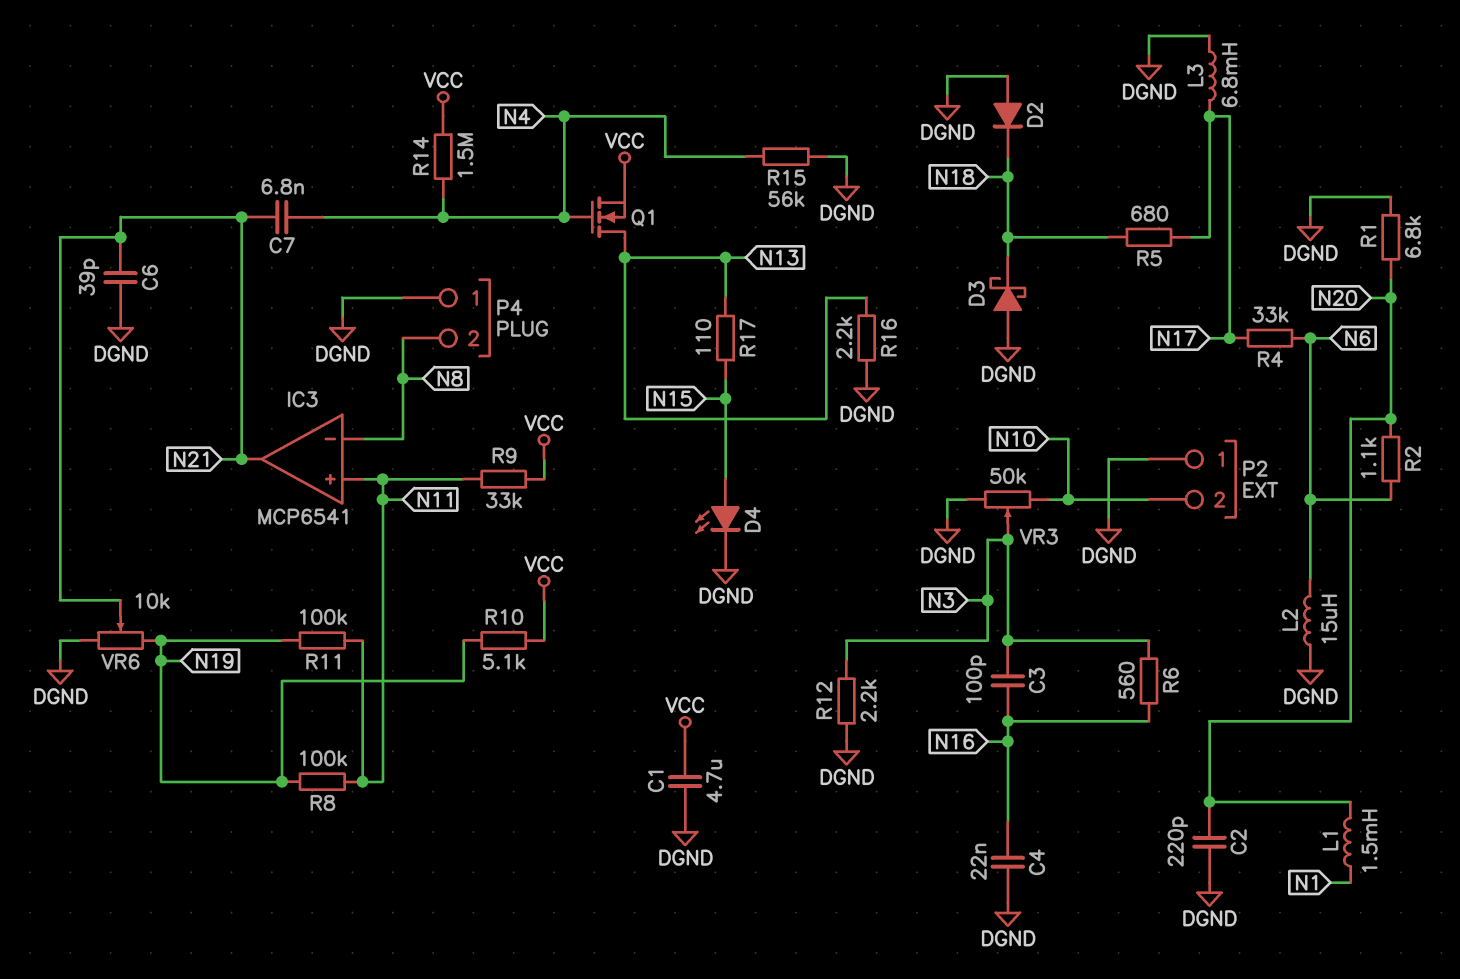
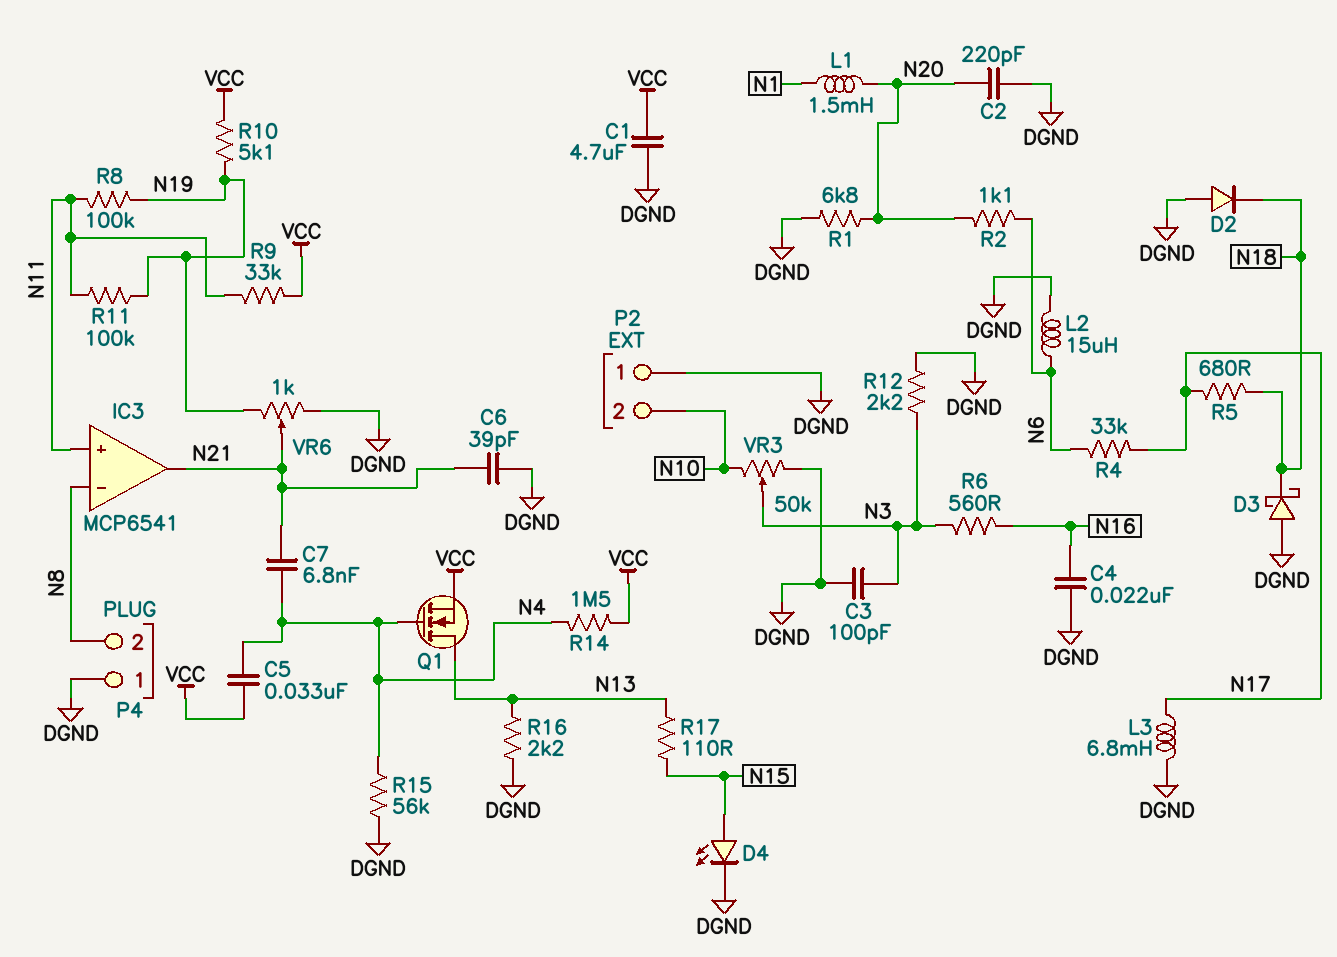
C3: 100pF (N3, N16) -> 100pF (DGND, N3)
C5: none -> 33nF (N4, VCC)
VR6: 10k (DGND, N19, wiper N21) -> 1k (DGND, N19, wiper N21)

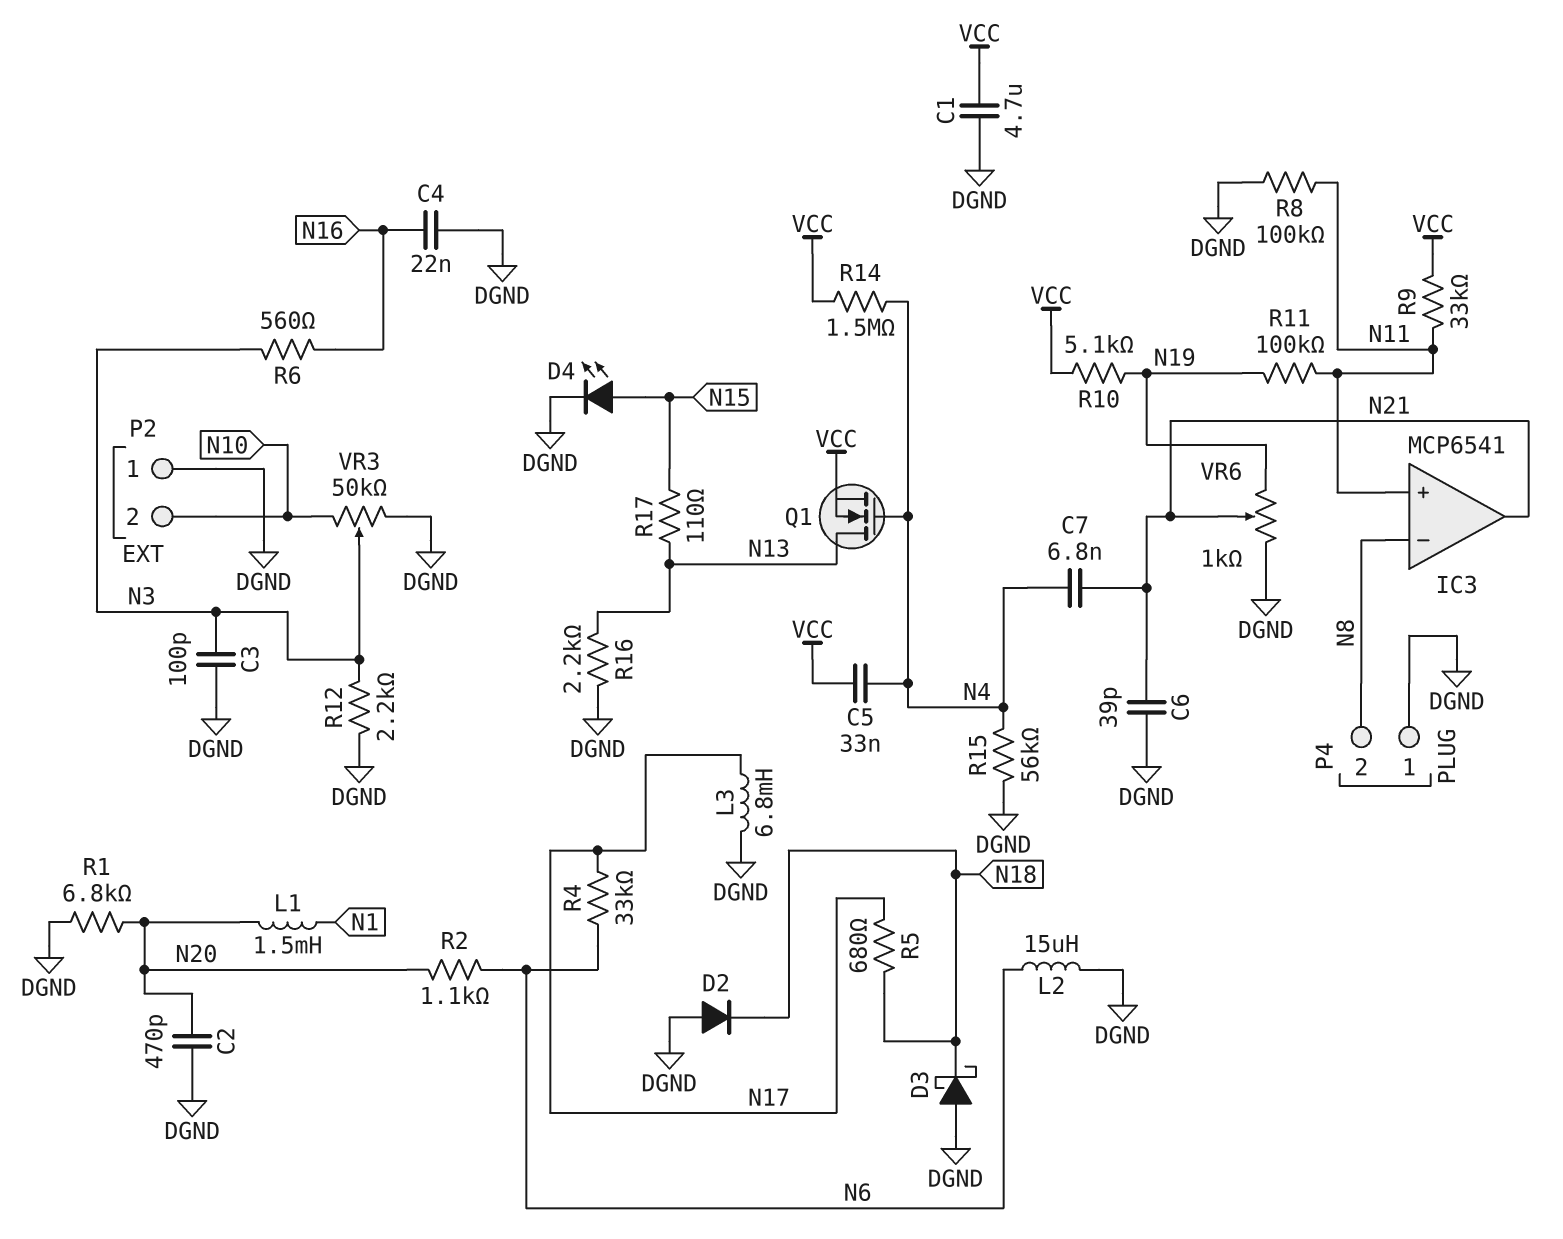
C2: 220pF (DGND, N20) -> 470pF (DGND, N20)
R8: 100k (N11, N19) -> 100k (DGND, N11)

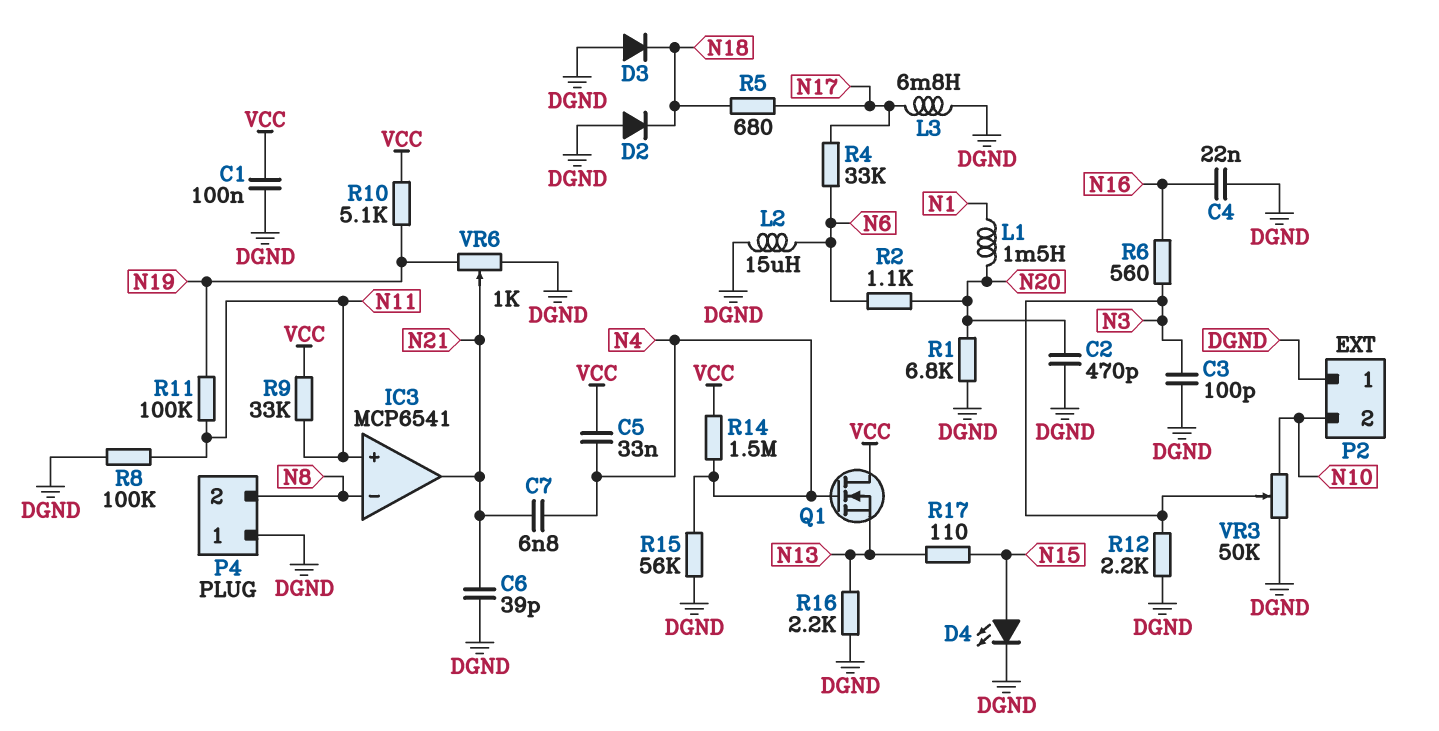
C1: 4.7uF (DGND, VCC) -> 100nF (DGND, VCC)
D3: schottky (A DGND, K N18) -> diode (A DGND, K N18)
Q1: NMOS (G N4, D N13, S VCC) -> NMOS (G N4, D VCC, S N13)

